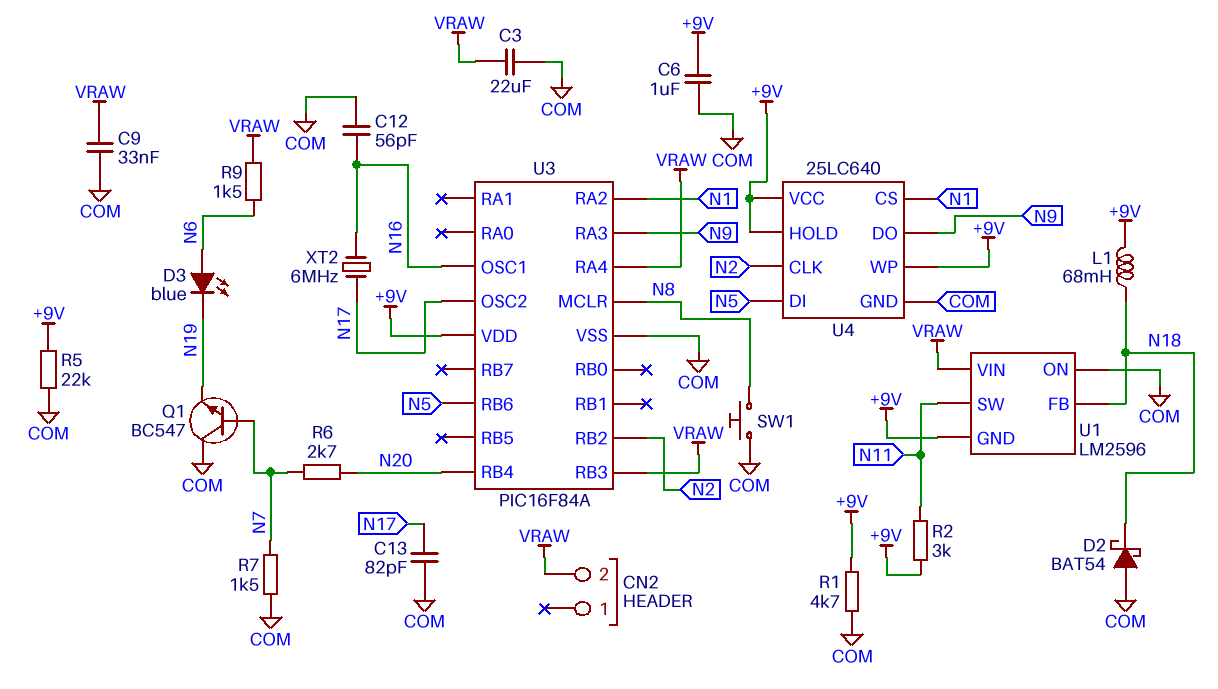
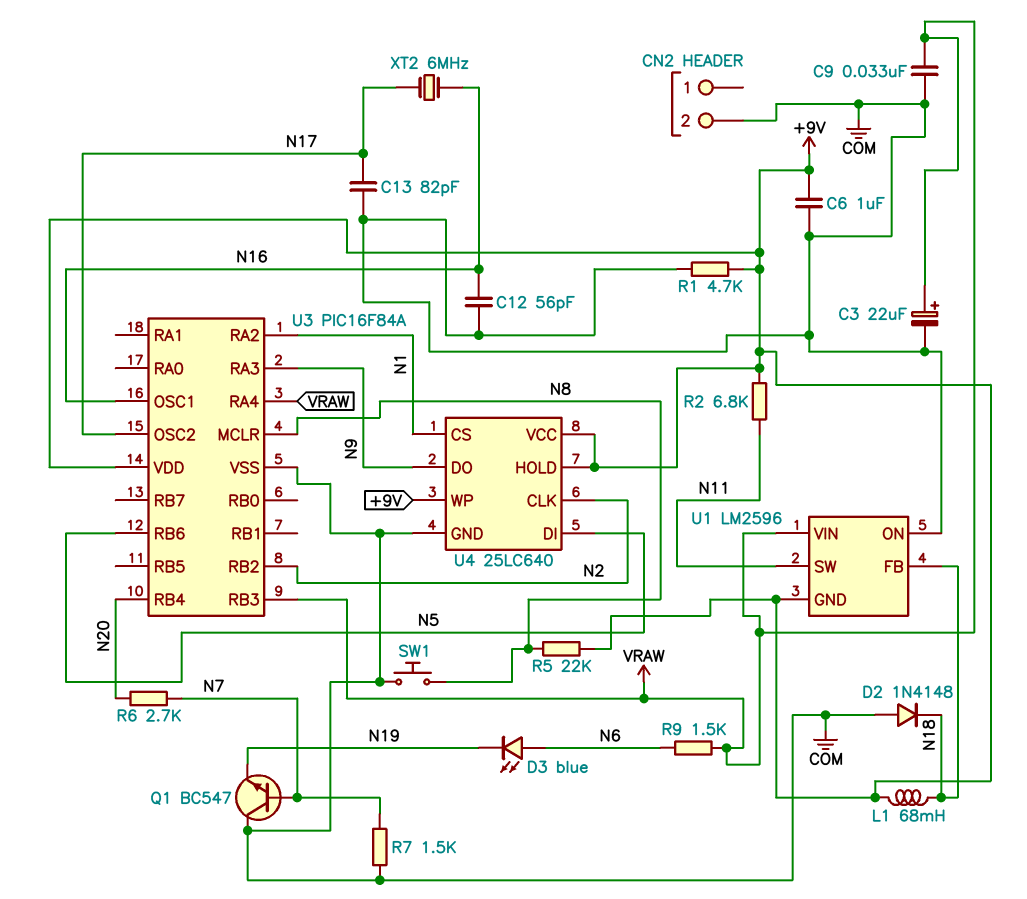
C3: 22uF (COM, VRAW) -> 22uF (plus VRAW, minus COM)
CN2 pin 2: VRAW -> COM
D2: schottky BAT54 (A COM, K N18) -> diode 1N4148 (A COM, K N18)
R2: 3k (+9V, N11) -> 6.8k (+9V, N11)
R5: 22k (+9V, COM) -> 22k (+9V, N8)

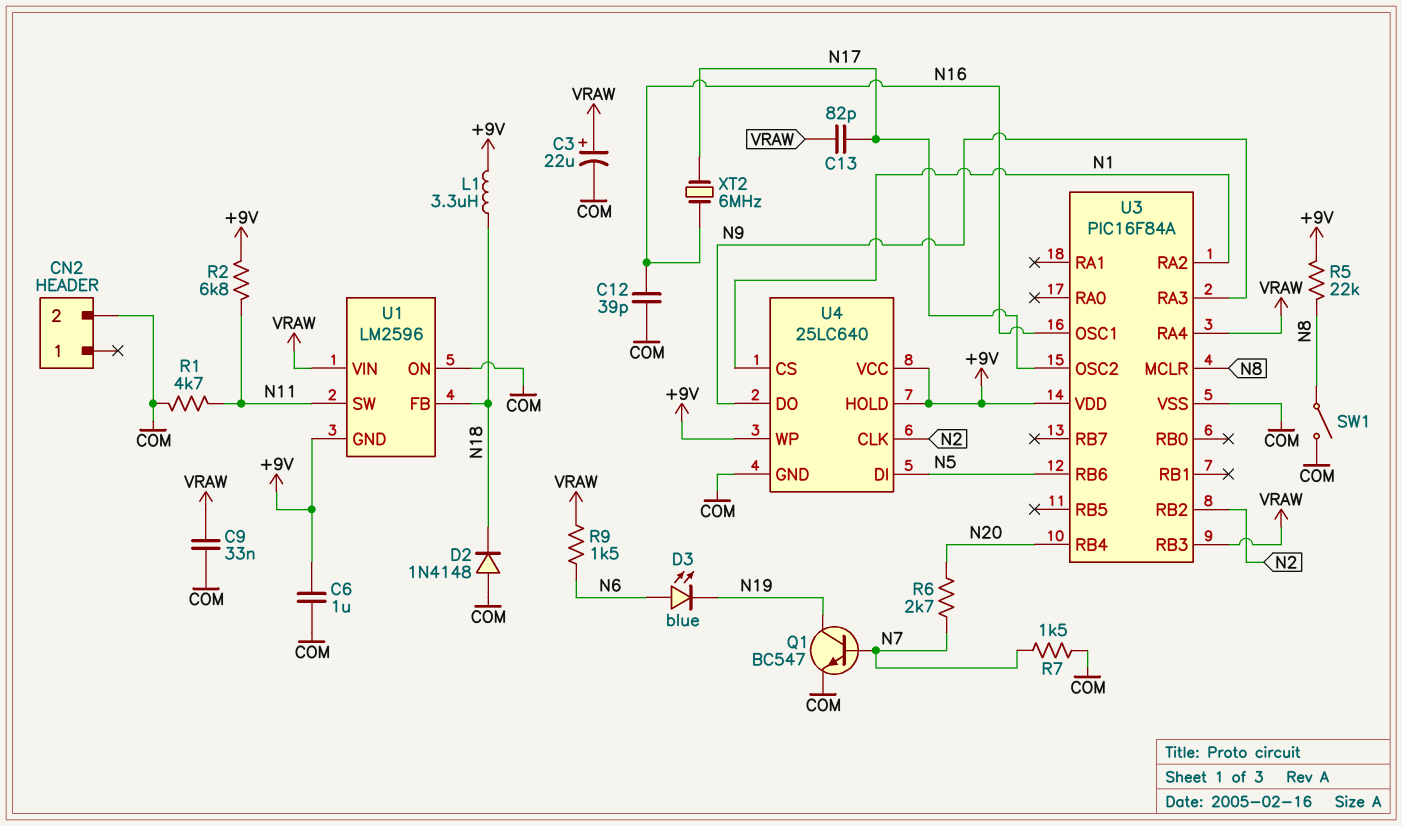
C12: 56pF (COM, N16) -> 39pF (COM, N16)
C13: 82pF (COM, N17) -> 82pF (N17, VRAW)
L1: 68mH (+9V, N18) -> 3.3uH (+9V, N18)
Q1: NPN BC547 (B N7, C COM, E N19) -> NPN BC547 (B N7, C N19, E COM)
R1: 4.7k (+9V, COM) -> 4.7k (COM, N11)
SW1: button (COM, N8) -> switch (COM, N8)

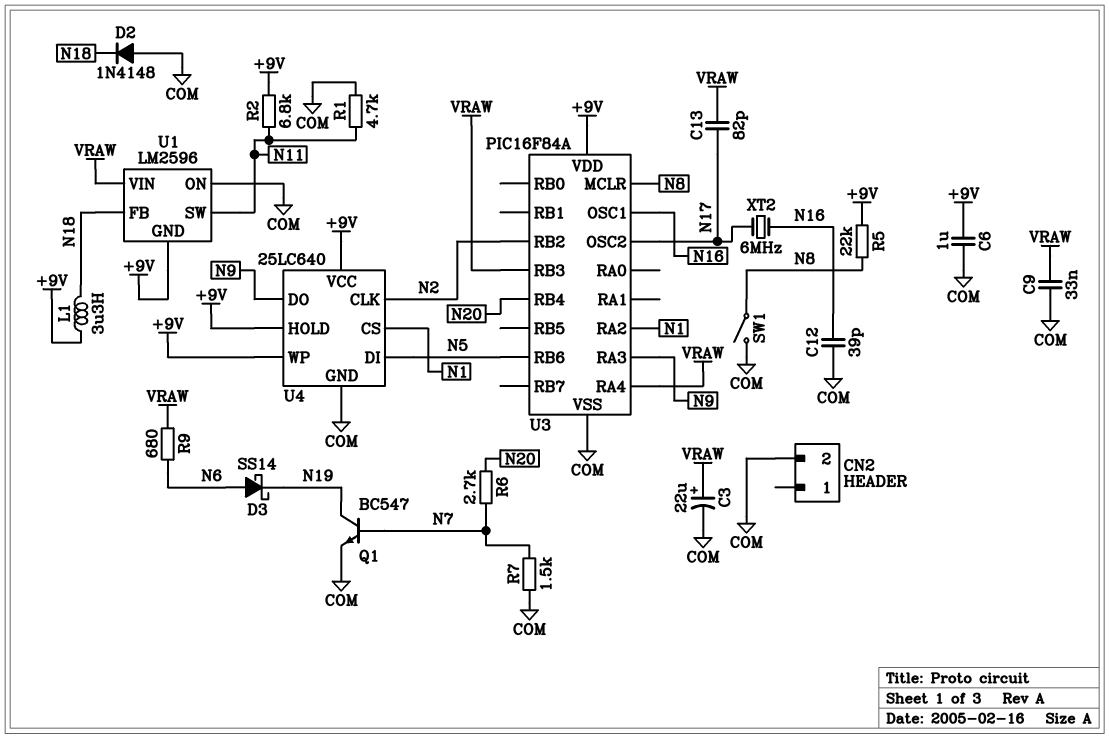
D3: LED blue (A N6, K N19) -> schottky SS14 (A N6, K N19)
R9: 1.5k (N6, VRAW) -> 680 (N6, VRAW)

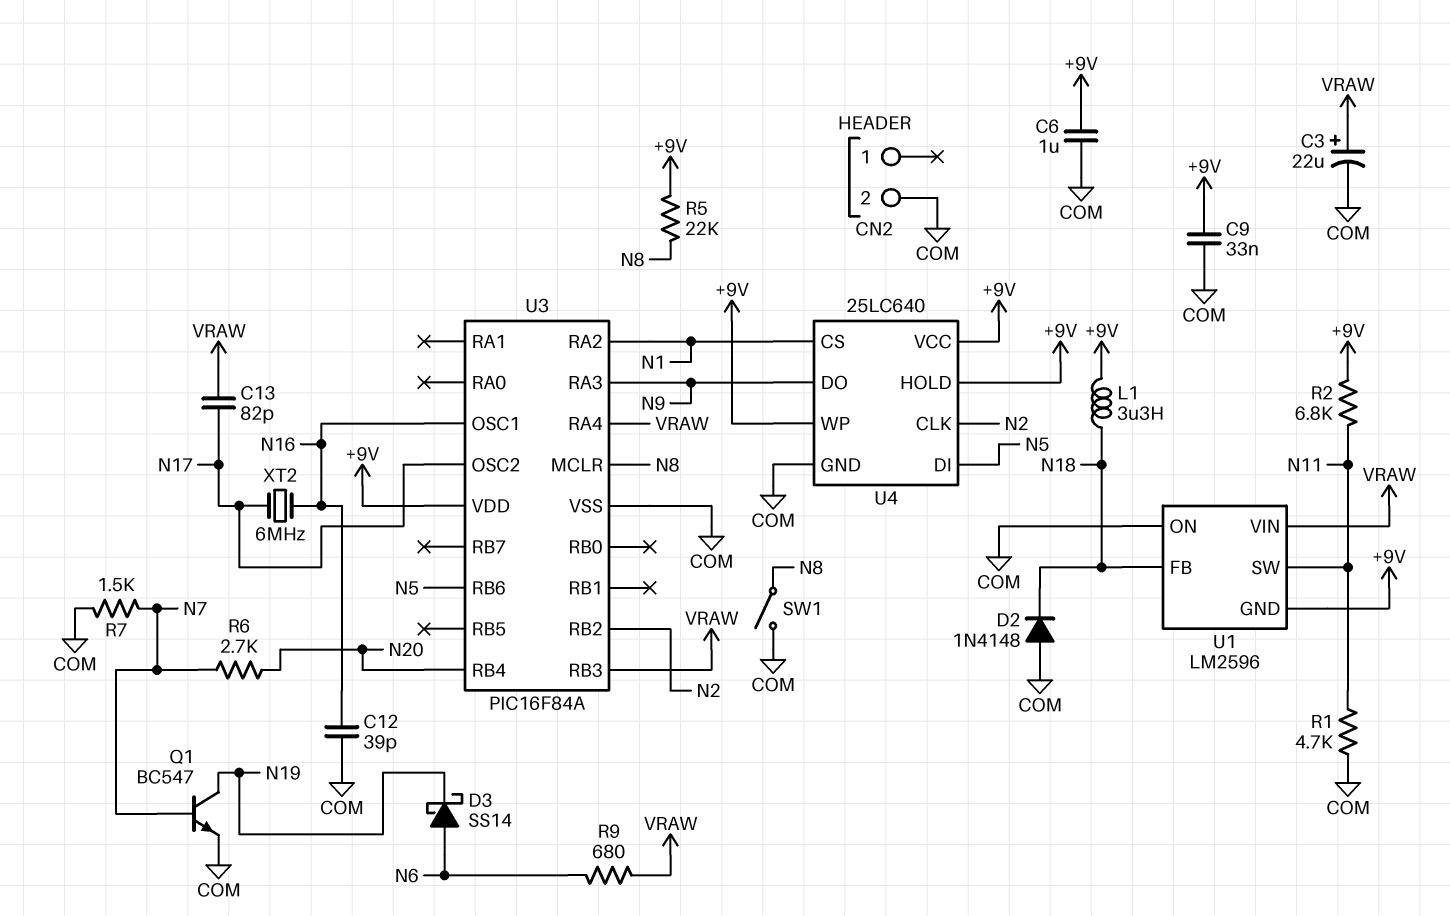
C9: 33nF (COM, VRAW) -> 33nF (+9V, COM)

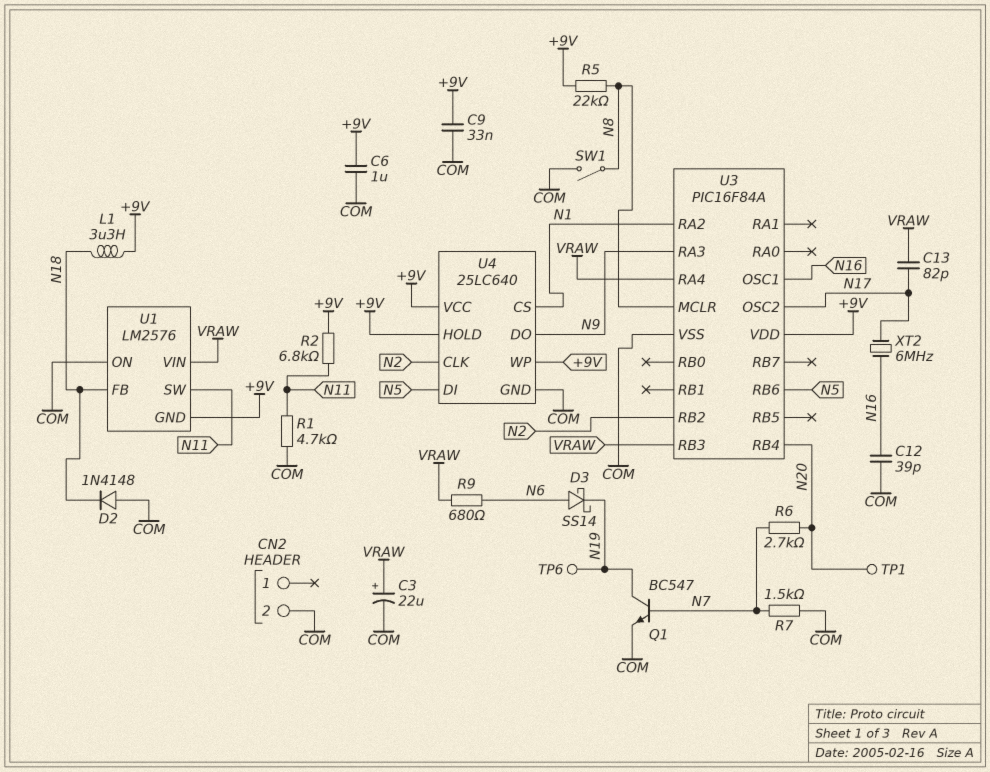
TP1: none -> test point (N20)
TP6: none -> test point (N19)
U1: LM2596 -> LM2576

